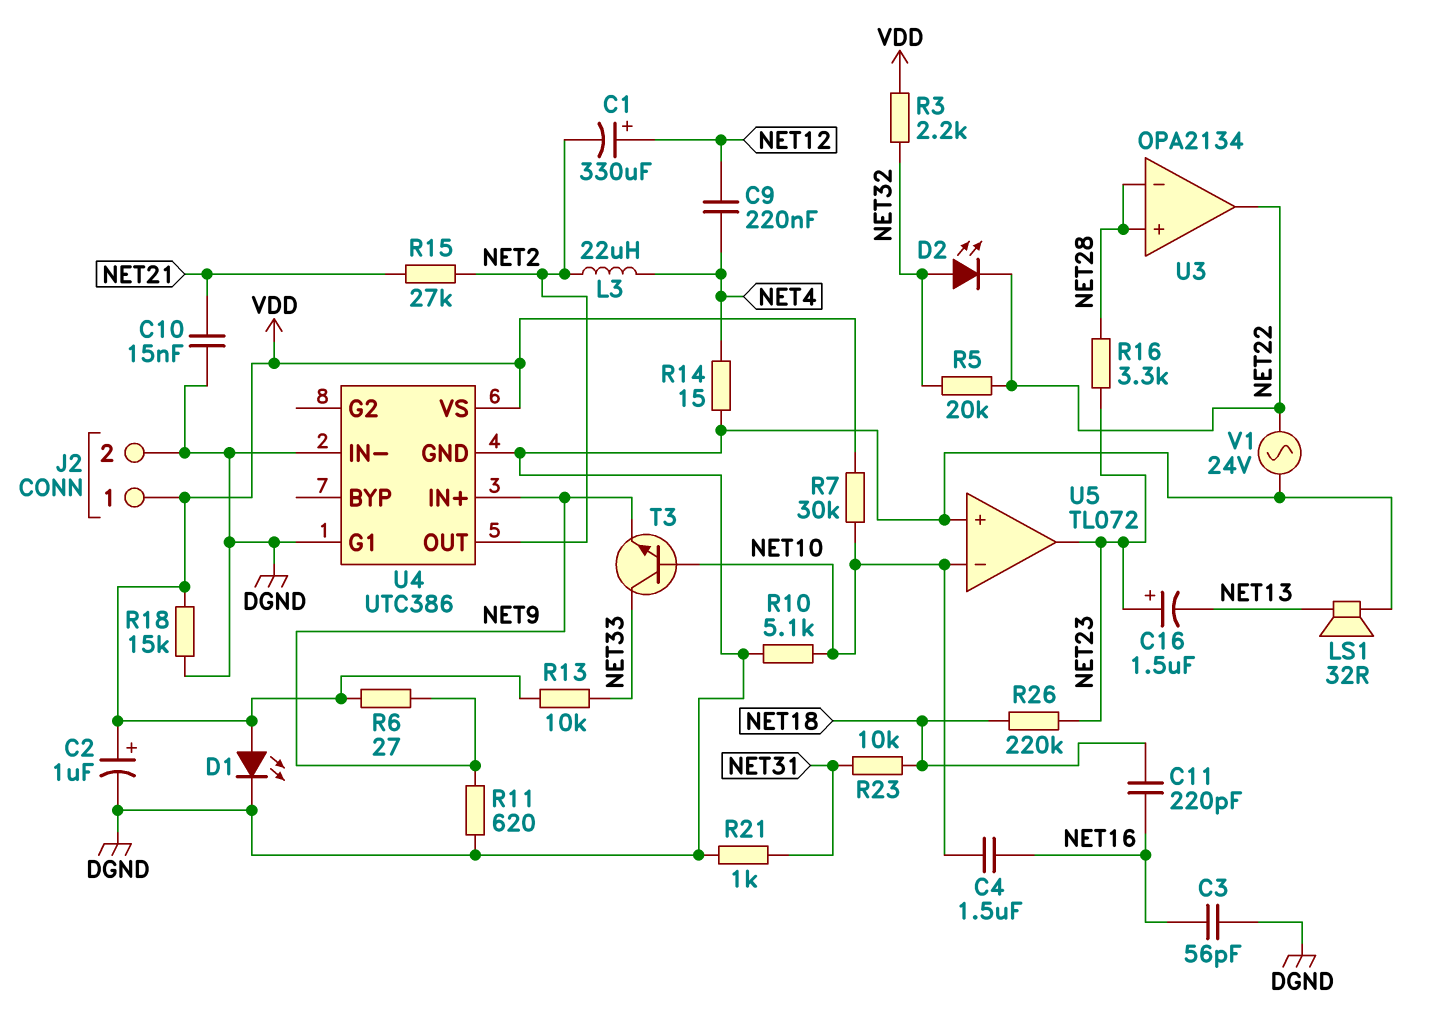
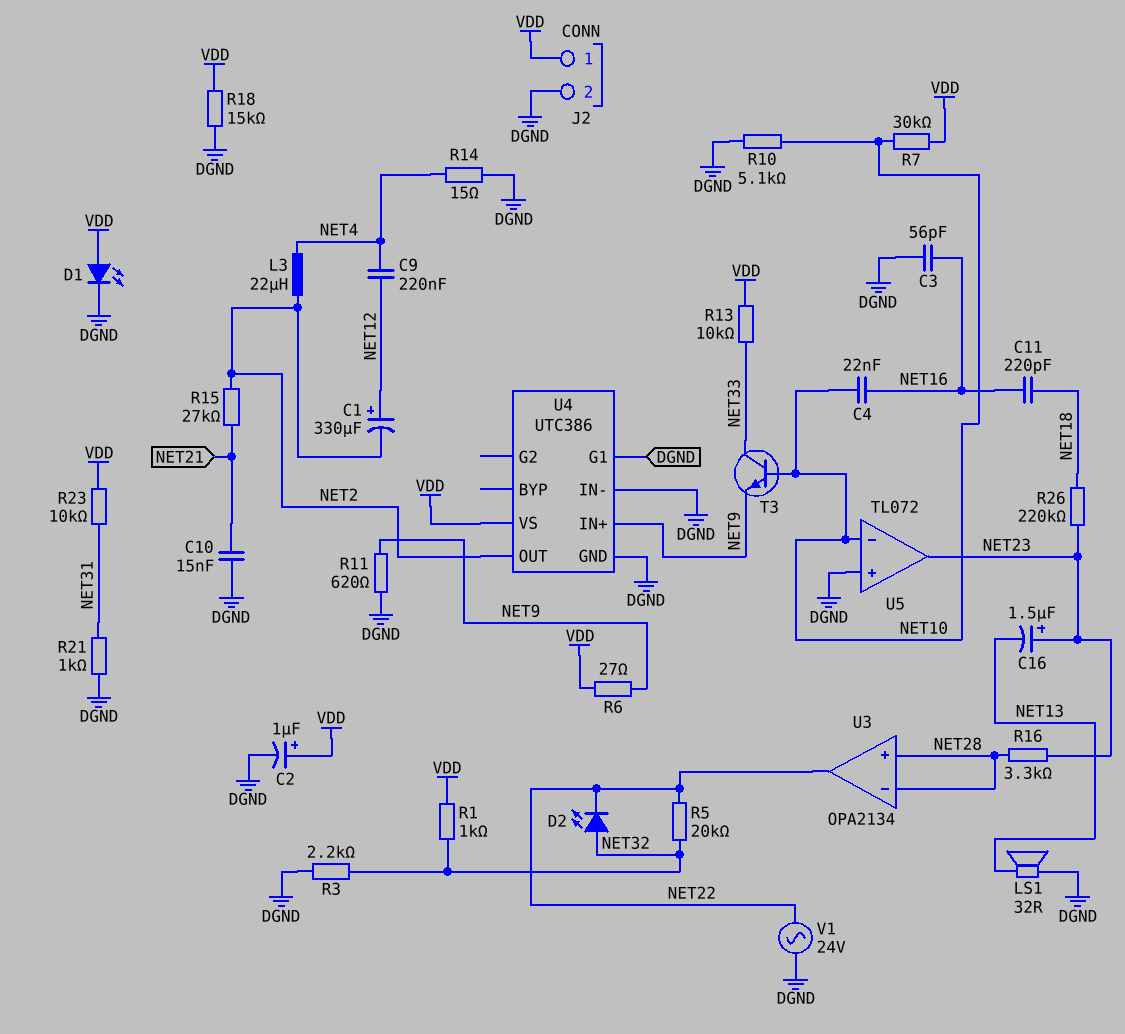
C4: 1.5uF (NET10, NET16) -> 22nF (NET10, NET16)
R1: none -> 1k (NET32, VDD)
R3: 2.2k (NET32, VDD) -> 2.2k (DGND, NET32)
R23: 10k (NET18, NET31) -> 10k (NET31, VDD)

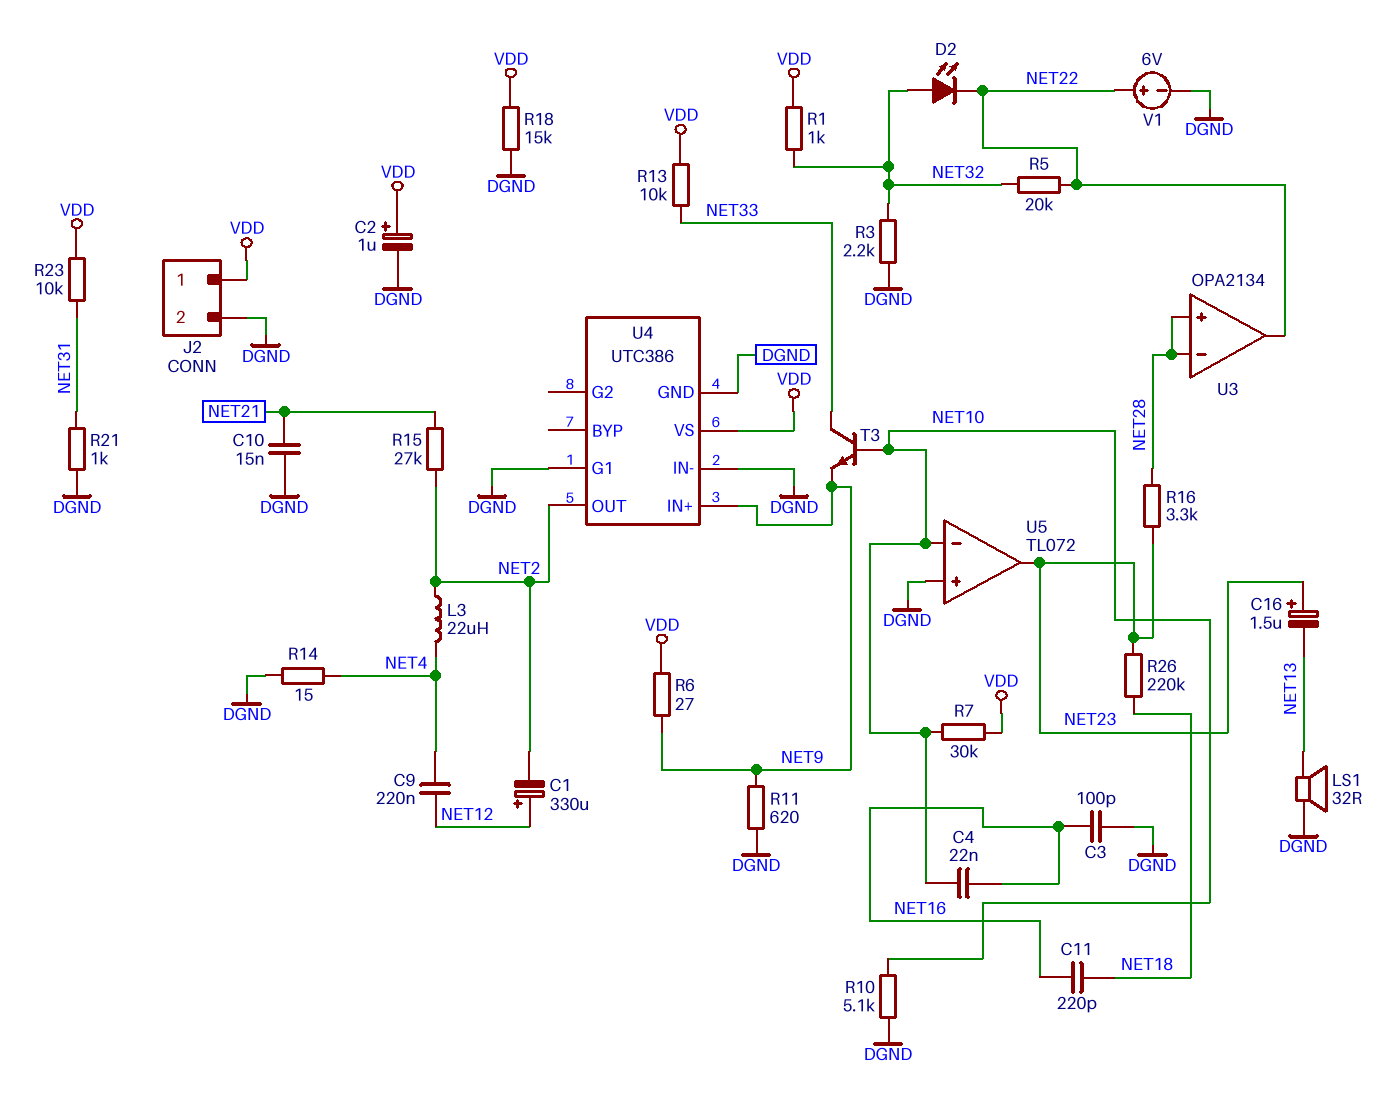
C3: 56pF (DGND, NET16) -> 100pF (DGND, NET16)
D1: LED (A VDD, K DGND) -> none
V1: AC 24V (DGND, NET22) -> 6V (plus NET22, minus DGND)

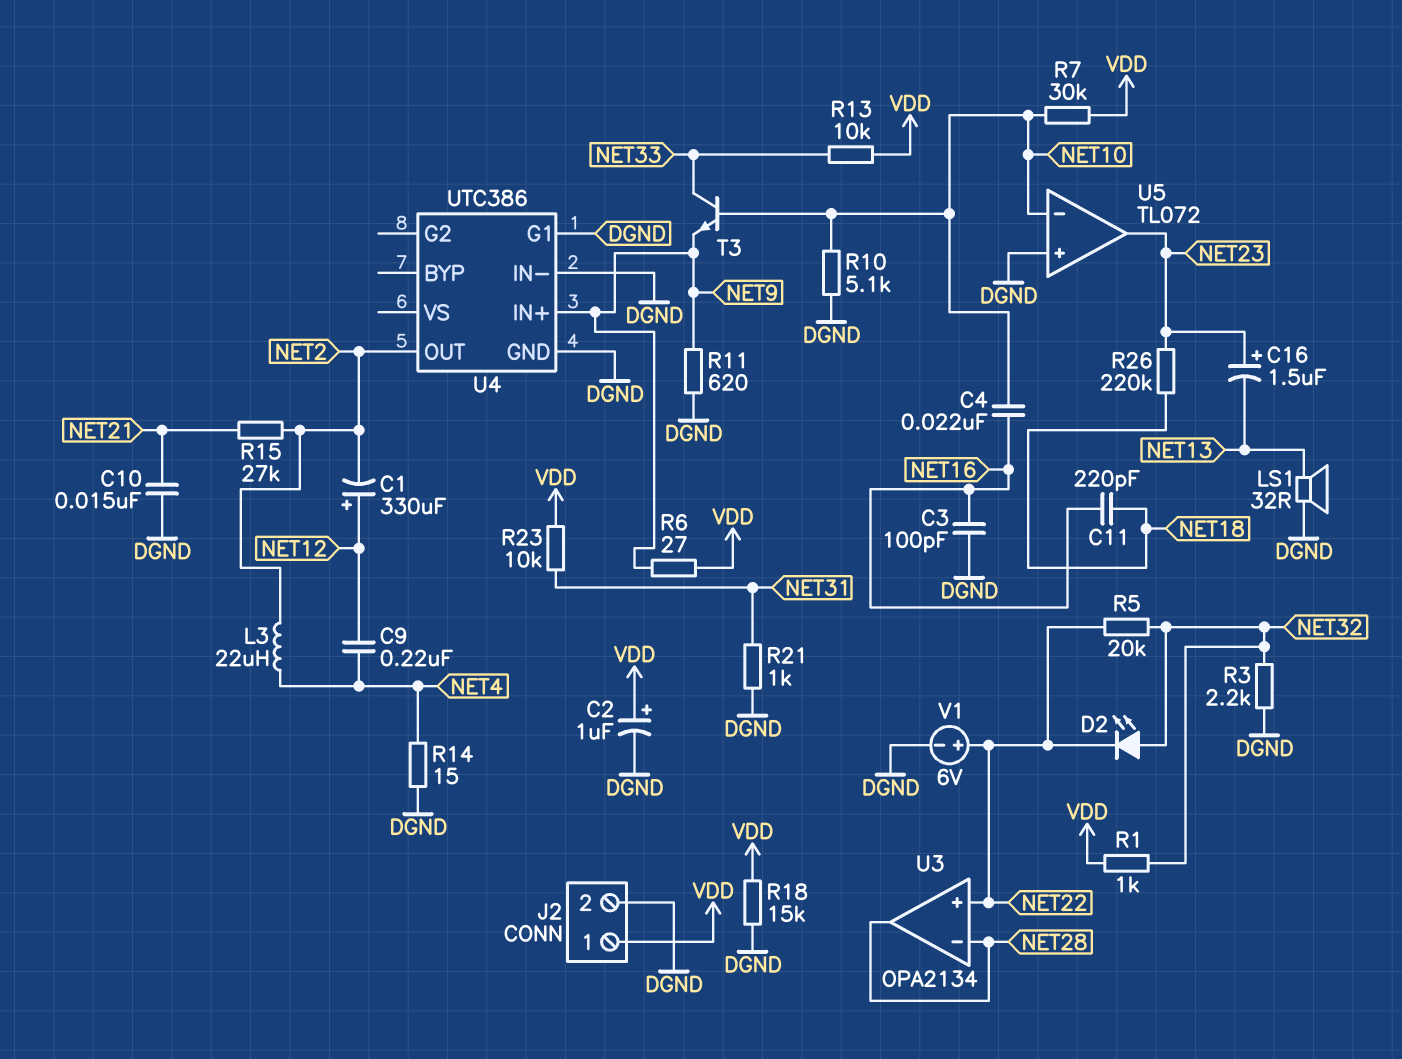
R16: 3.3k (NET23, NET28) -> none
U3 pin in+: NET28 -> NET22
U3 pin out: NET22 -> NET28
U4 pin VS: VDD -> none

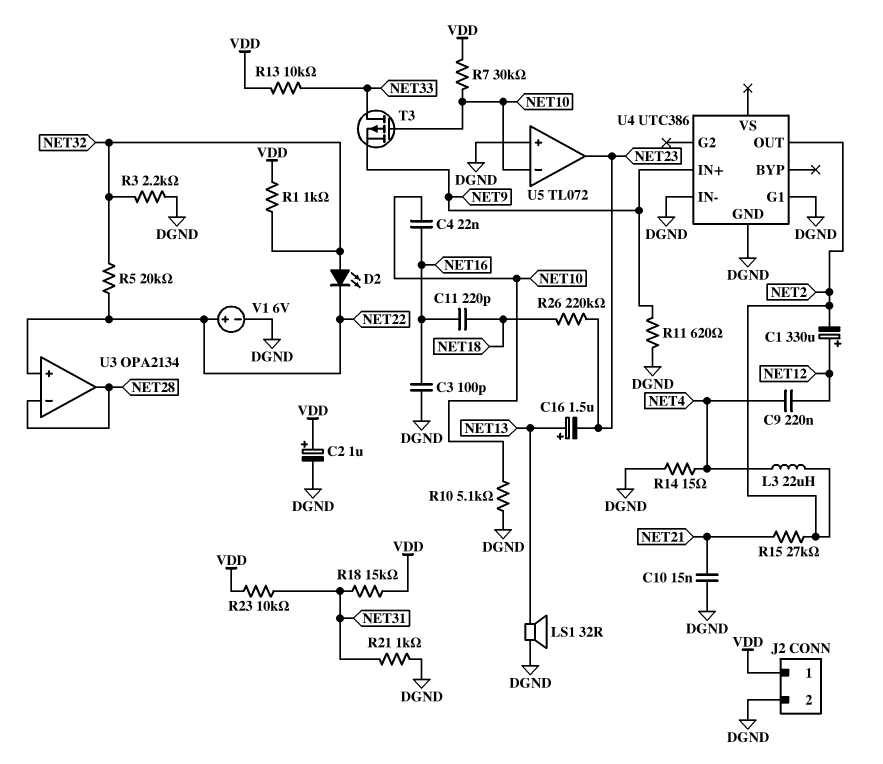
C16: 1.5uF (plus NET23, minus NET13) -> 1.5uF (plus NET13, minus NET23)
R6: 27 (NET9, VDD) -> none
R18: 15k (DGND, VDD) -> 15k (NET31, VDD)
T3: NPN (B NET10, C NET33, E NET9) -> PMOS (G NET10, D NET33, S NET9)

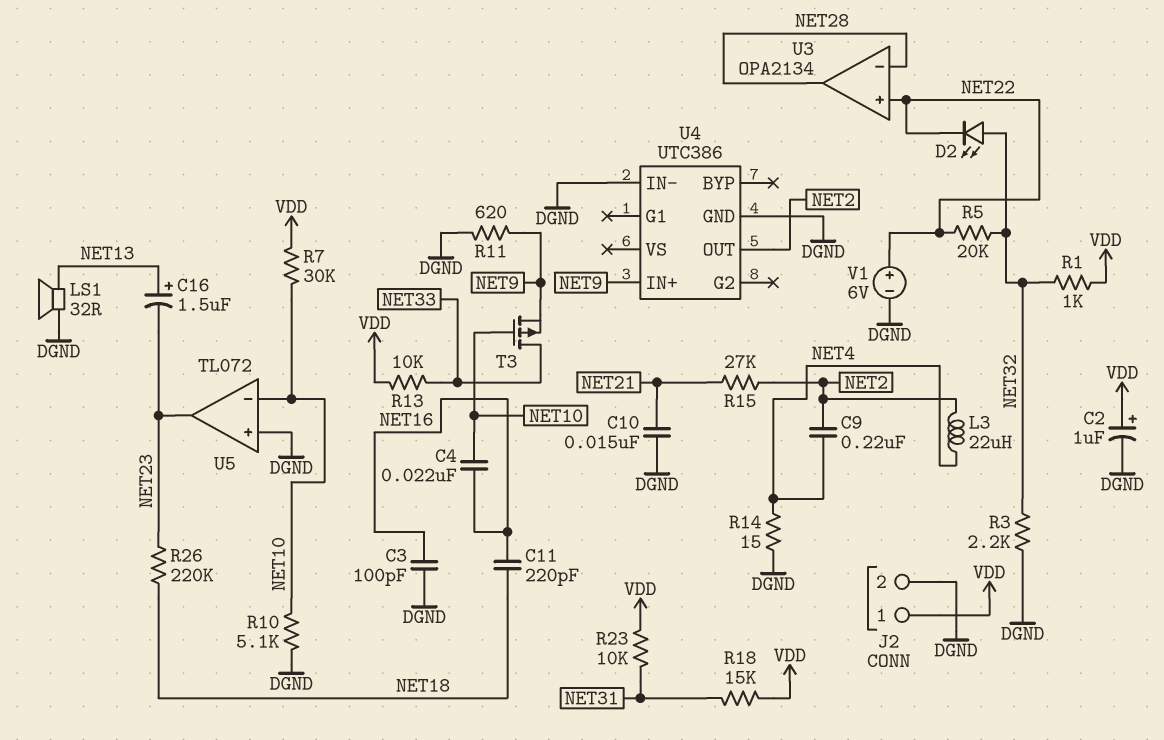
C1: 330uF (plus NET12, minus NET2) -> none
C9: 220nF (NET4, NET12) -> 220nF (NET2, NET4)
R21: 1k (DGND, NET31) -> none
U4 pin G1: DGND -> none

